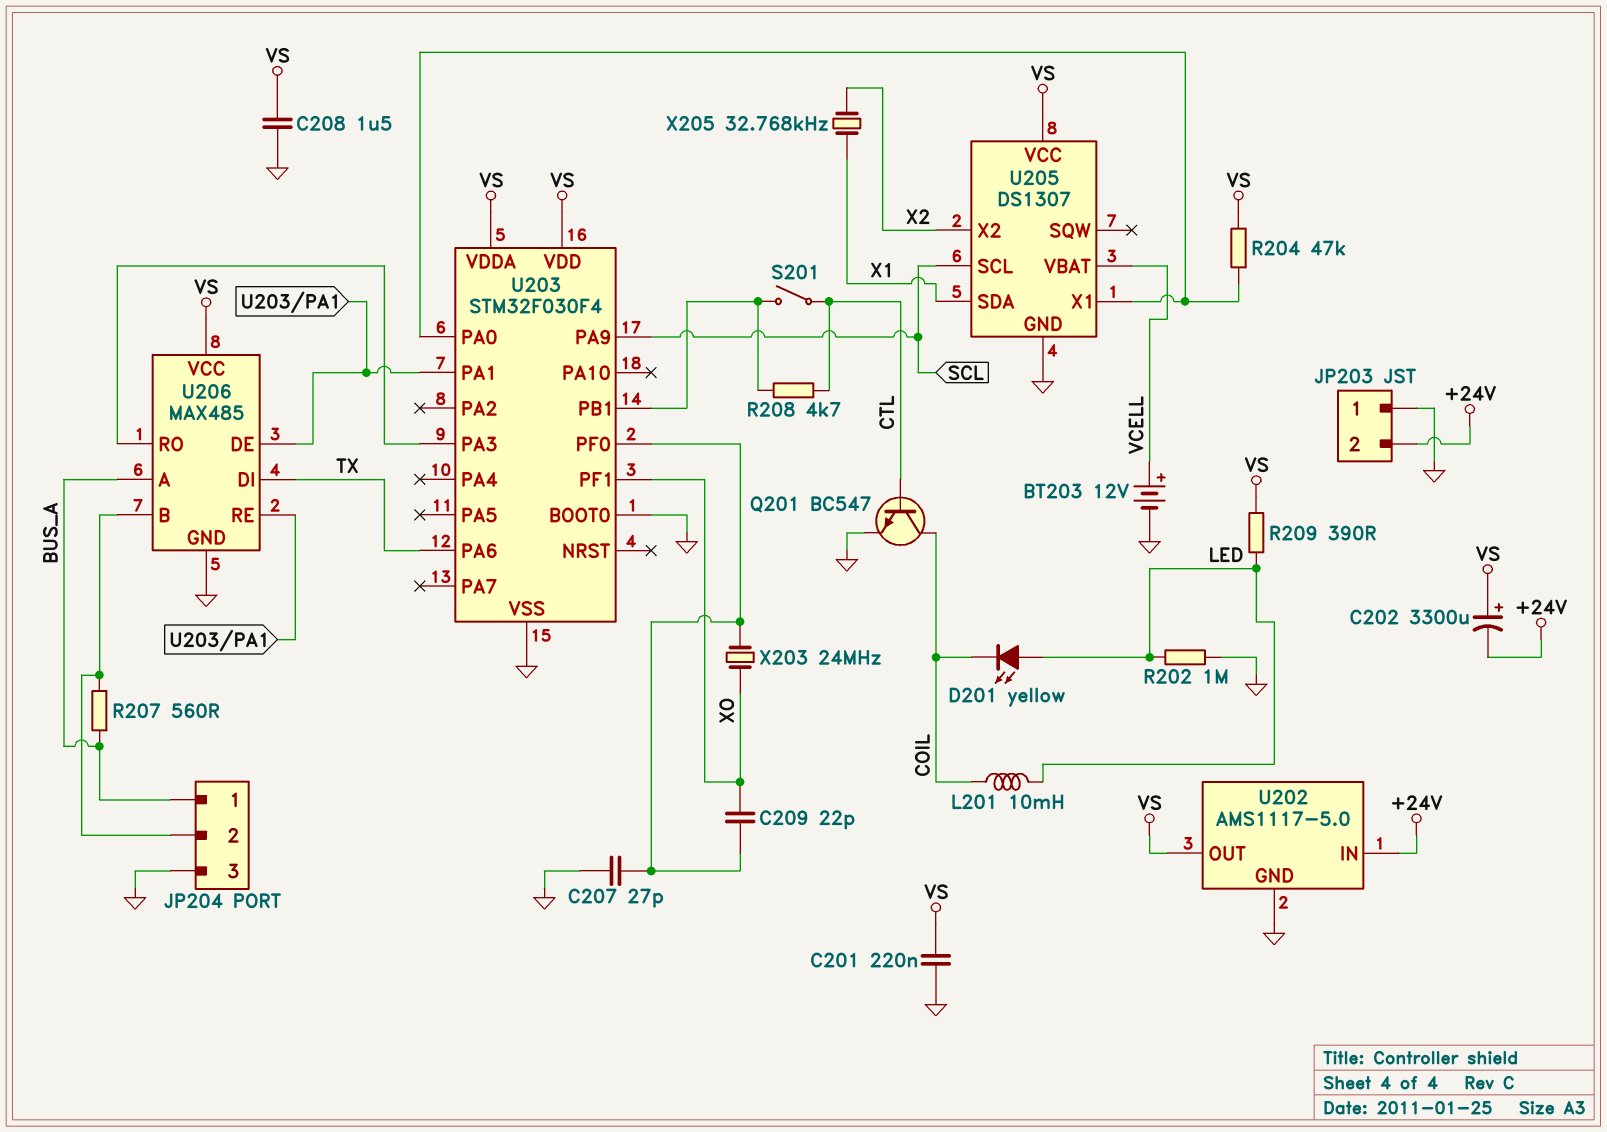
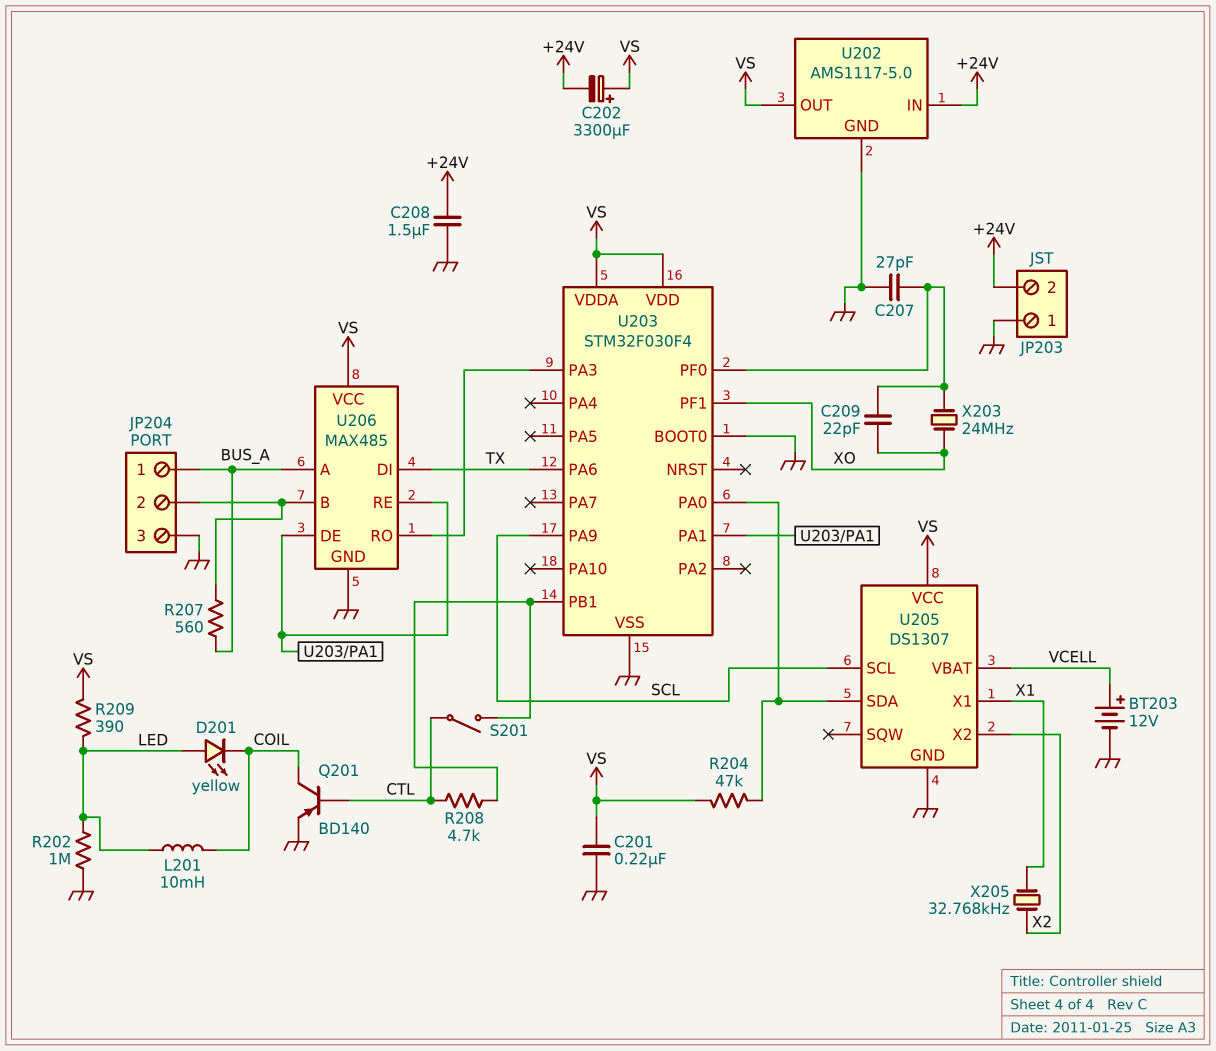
C208: 1.5uF (GND, VS) -> 1.5uF (+24V, GND)
Q201: NPN BC547 (B CTL, C COIL, E GND) -> PNP BD140 (B CTL, C COIL, E GND)
U205 pin SDA: X1 -> U203/PA0
U205 pin X1: U203/PA0 -> X1

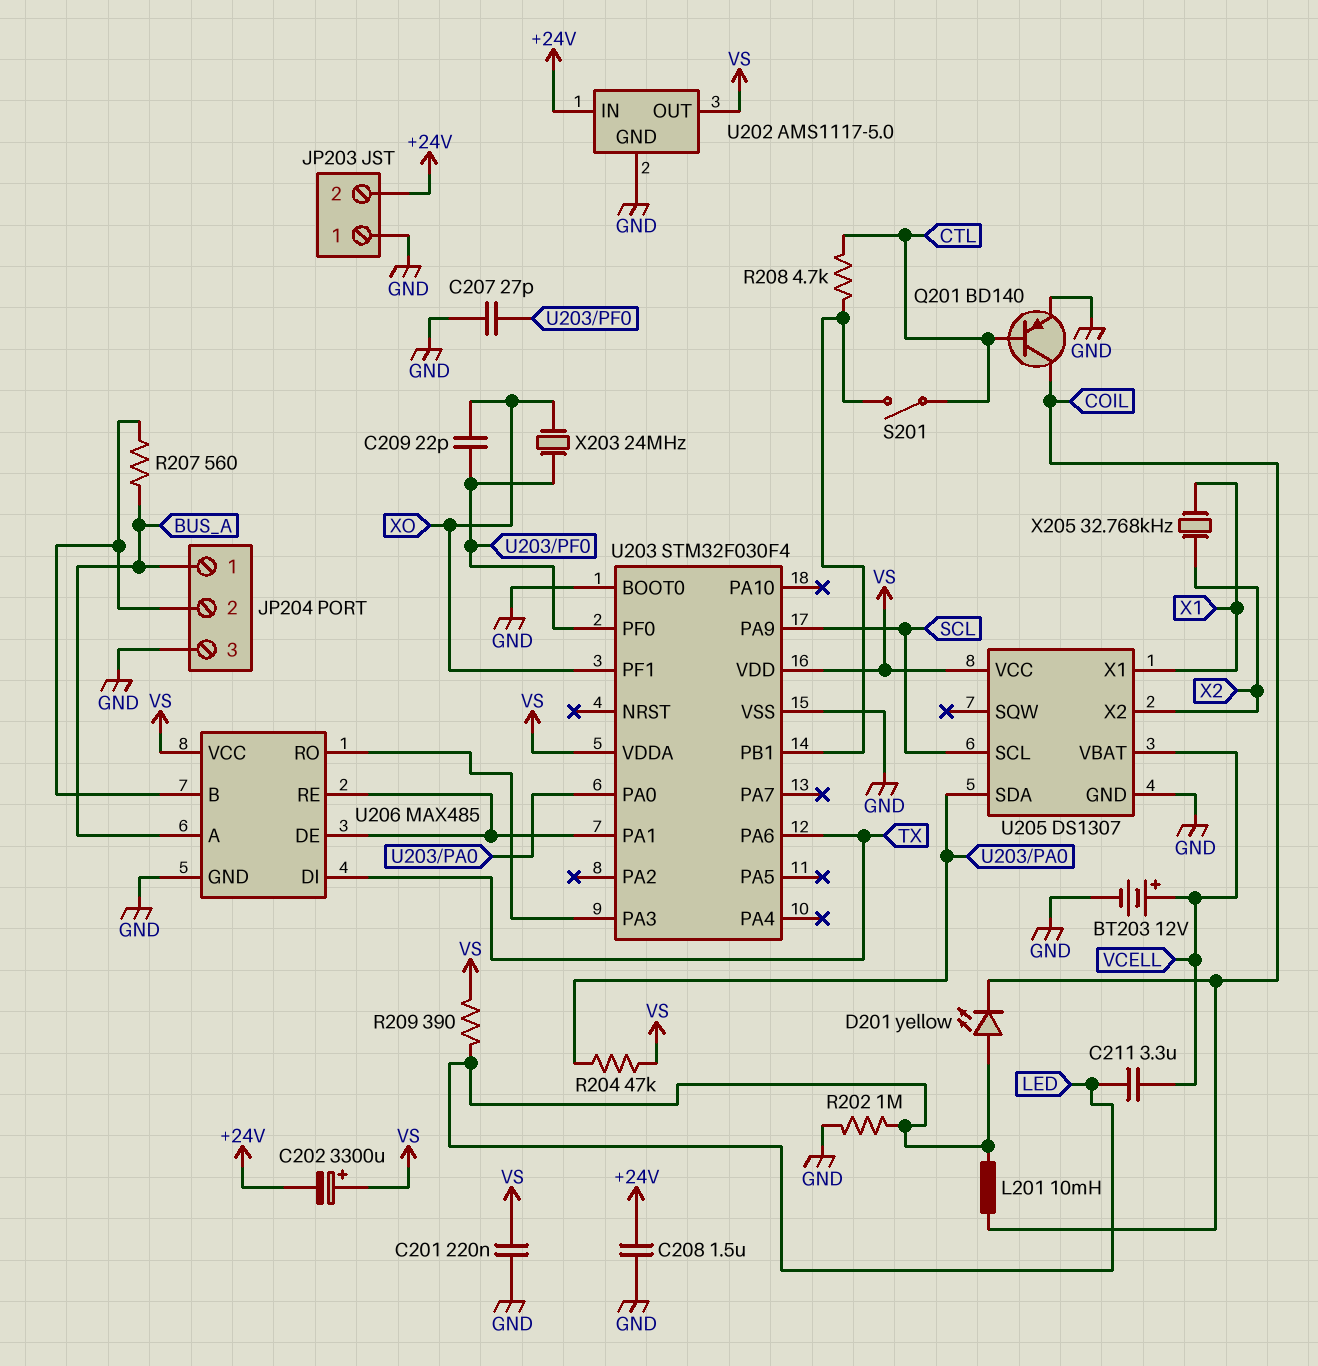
C211: none -> 3.3uF (LED, VCELL)

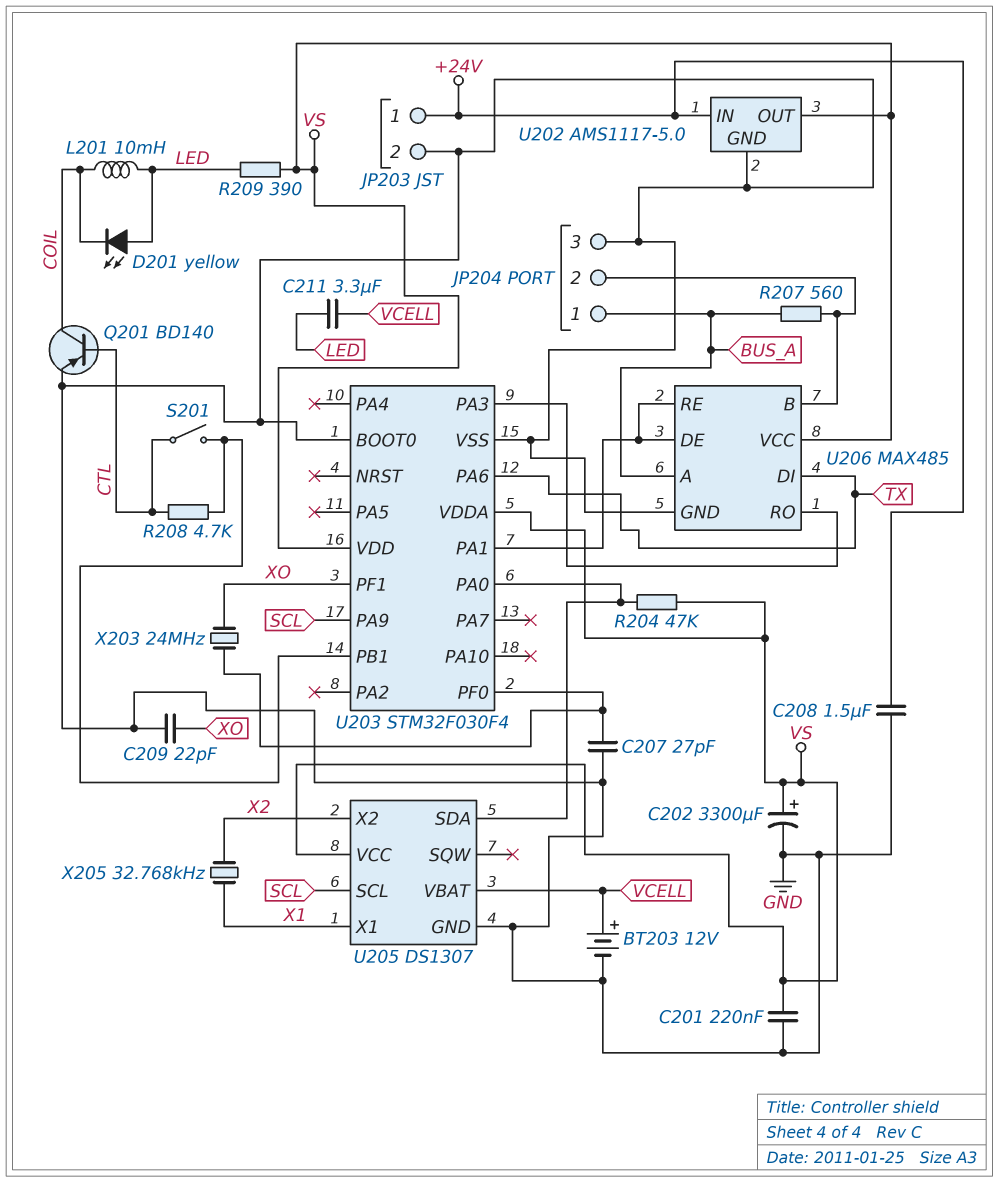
C202: 3300uF (plus VS, minus +24V) -> 3300uF (plus VS, minus GND)
C209: 22pF (U203/PF0, XO) -> 22pF (GND, XO)
JP203 pin 1: GND -> +24V
JP203 pin 2: +24V -> GND
R202: 1M (GND, LED) -> none

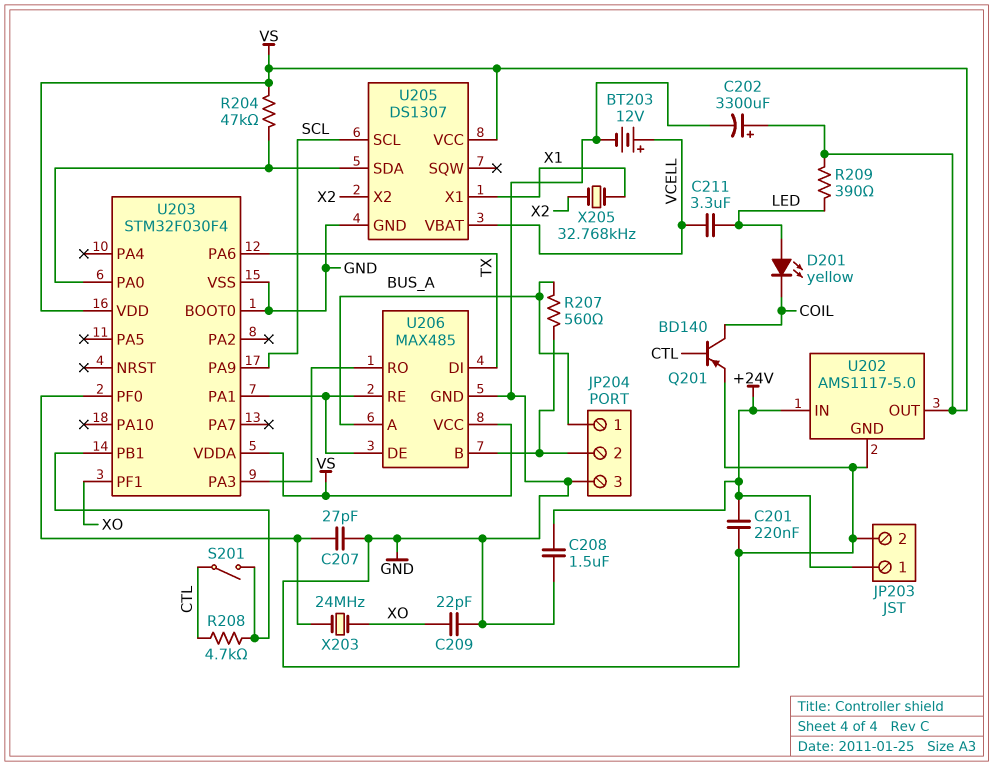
C201: 220nF (GND, VS) -> 220nF (+24V, GND)
L201: 10mH (COIL, LED) -> none

